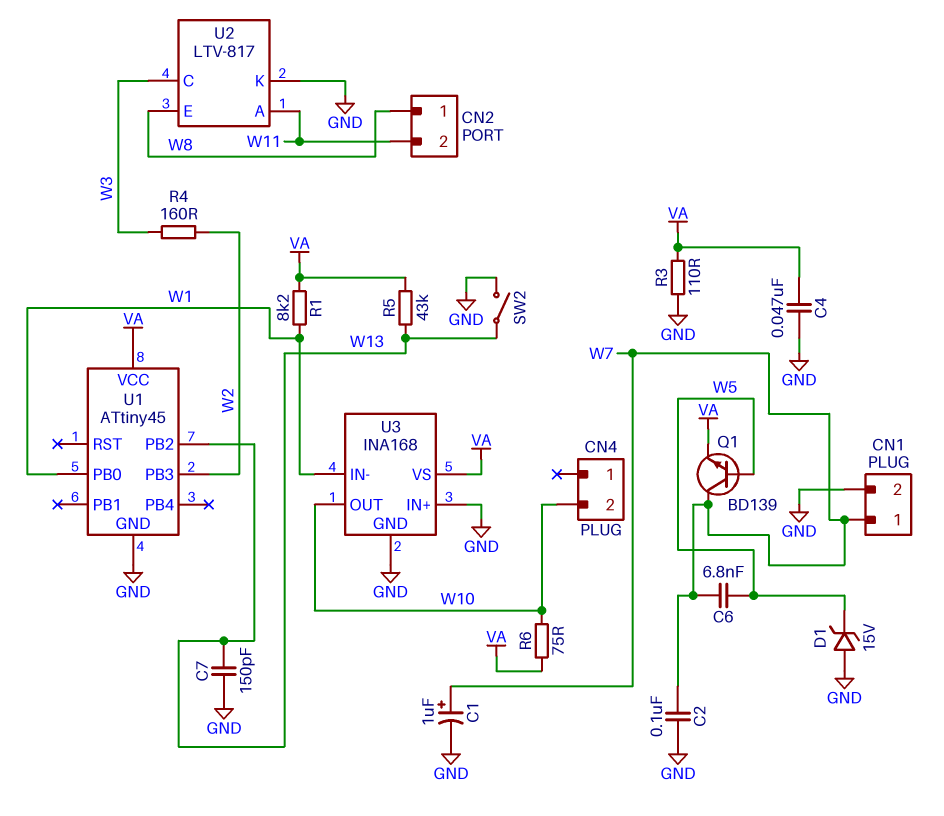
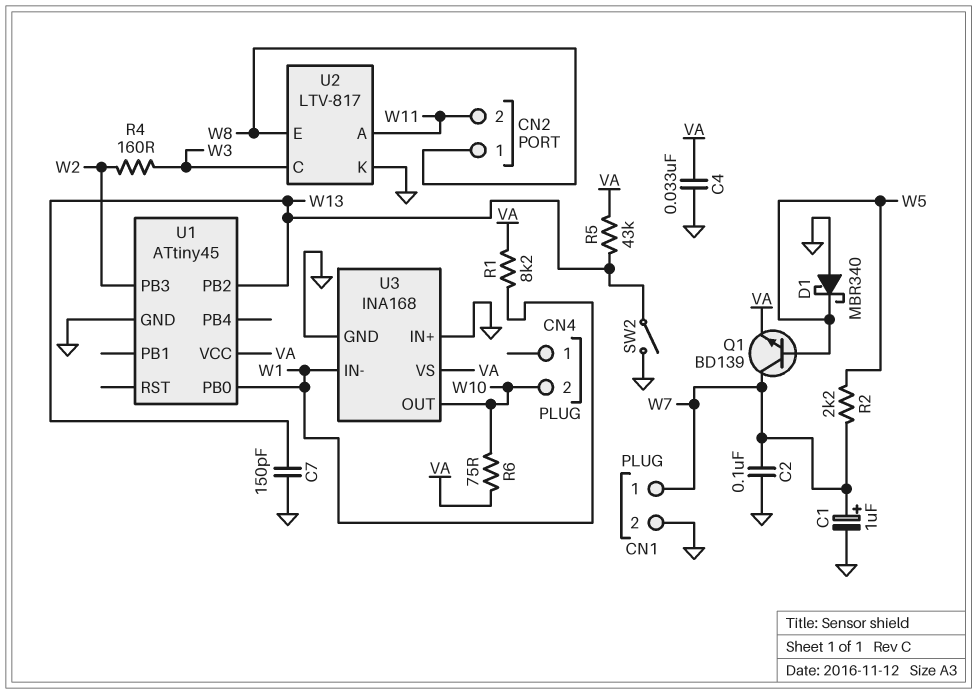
C4: 47nF (GND, VA) -> 33nF (GND, VA)
C6: 6.8nF (W5, W7) -> none
D1: zener 15V (A GND, K W5) -> schottky MBR340 (A GND, K W5)
R2: none -> 2.2k (W5, W7)
R3: 110 (GND, VA) -> none

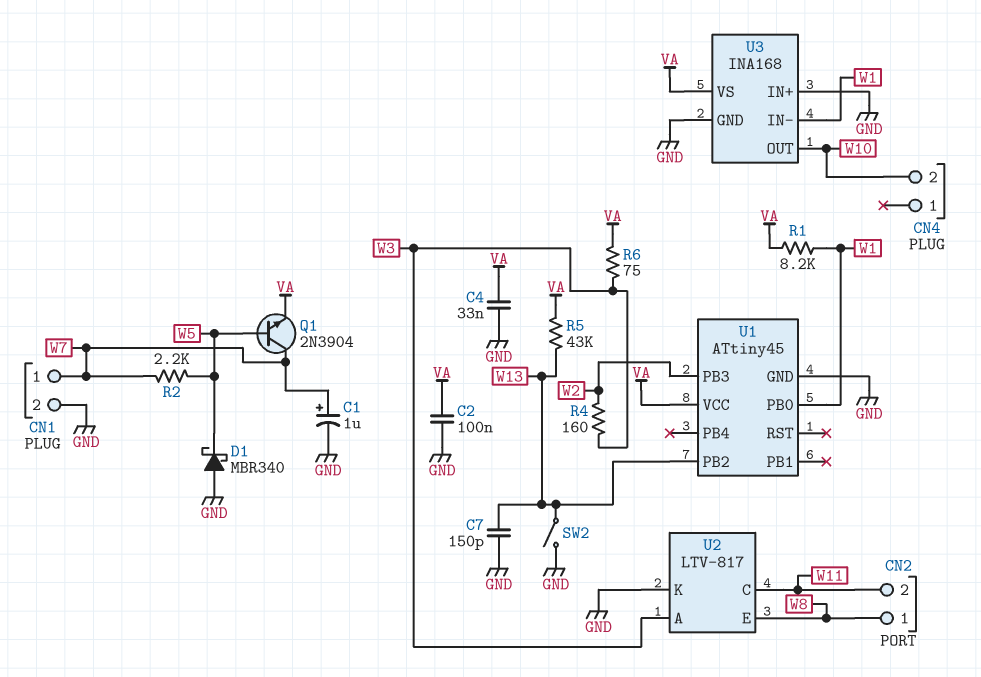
C2: 100nF (GND, W7) -> 100nF (GND, VA)
Q1: NPN BD139 (B W5, C W7, E VA) -> NPN 2N3904 (B W5, C W7, E VA)
R6: 75 (VA, W10) -> 75 (VA, W3)
U2 pin A: W11 -> W3
U2 pin C: W3 -> W11

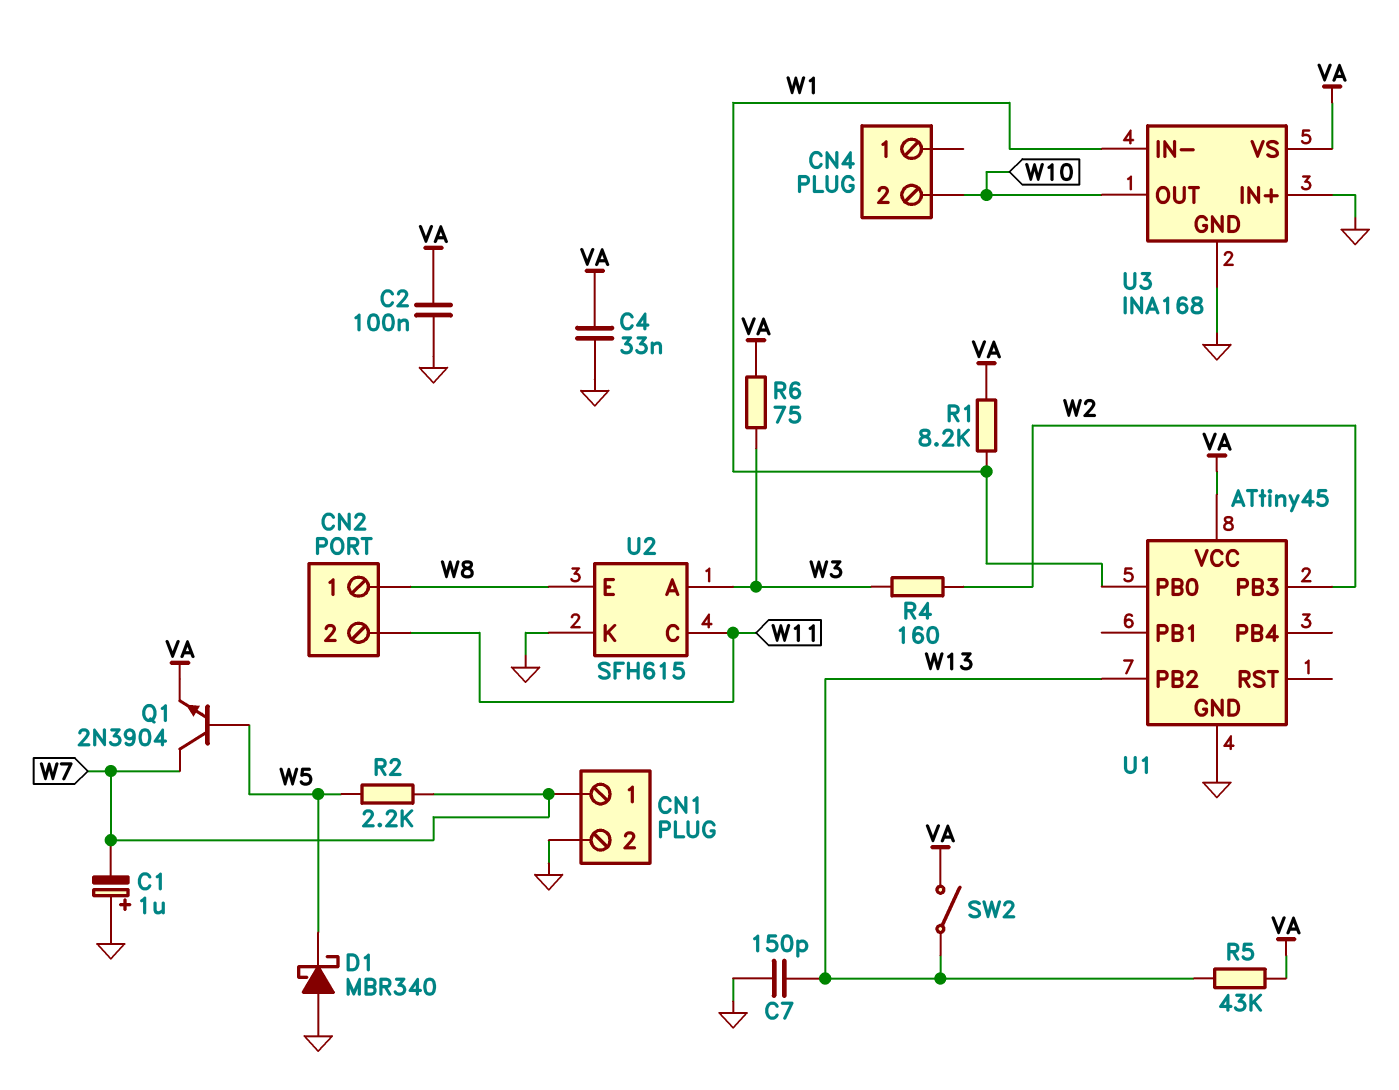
C1: 1uF (plus W7, minus GND) -> 1uF (plus GND, minus W7)
SW2: switch (GND, W13) -> switch (VA, W13)
U2: LTV-817 -> SFH615

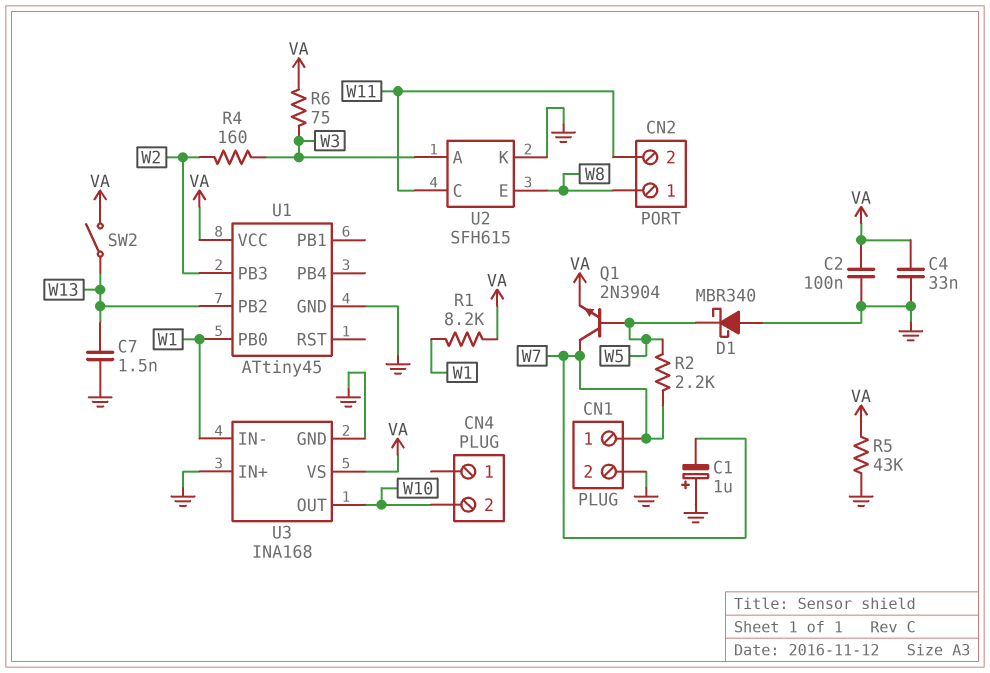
C7: 150pF (GND, W13) -> 1.5nF (GND, W13)
R5: 43k (VA, W13) -> 43k (GND, VA)

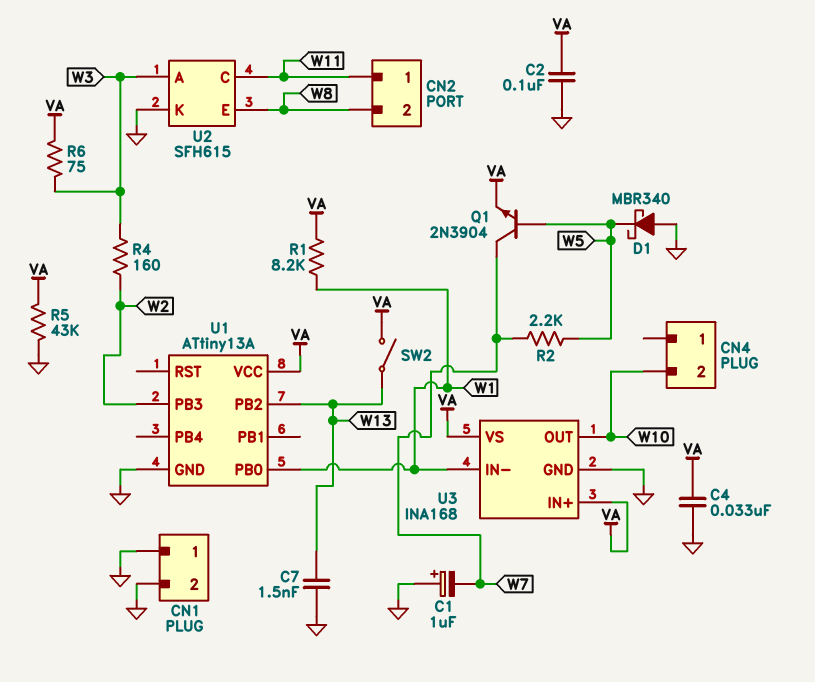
CN1 pin 1: W7 -> GND
CN2 pin 1: W8 -> W11
CN2 pin 2: W11 -> W8
U1: ATtiny45 -> ATtiny13A
U3 pin IN+: GND -> VA

